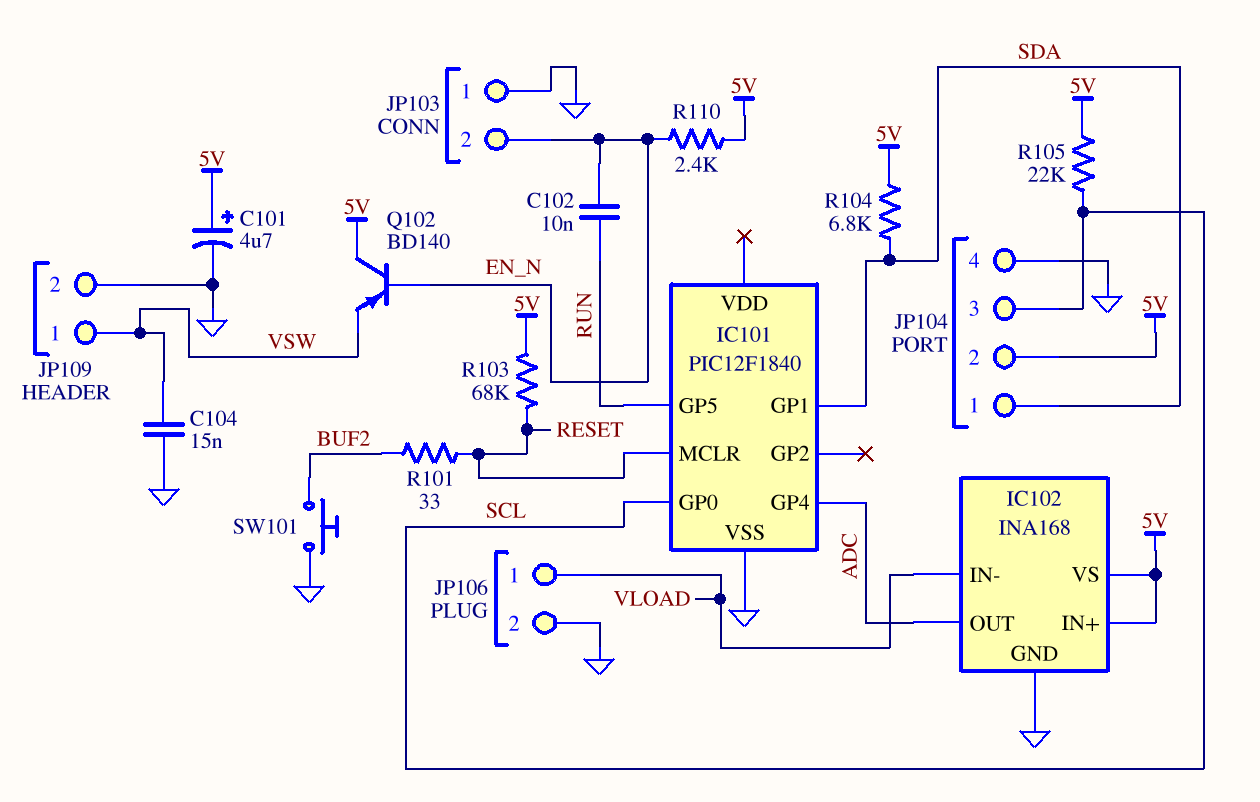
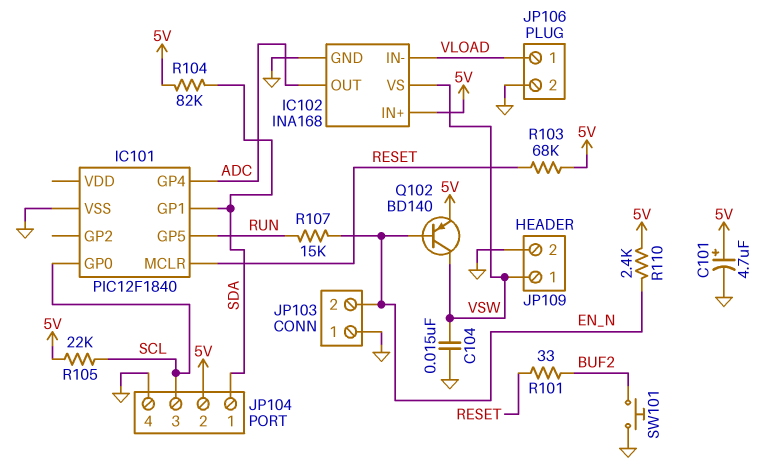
C102: 10nF (EN_N, RUN) -> none
IC102 pin VS: 5V -> VSW
Q102: PNP BD140 (B EN_N, C 5V, E VSW) -> PNP BD140 (B EN_N, C VSW, E 5V)
R104: 6.8k (5V, SDA) -> 82k (5V, SDA)
R107: none -> 15k (EN_N, RUN)

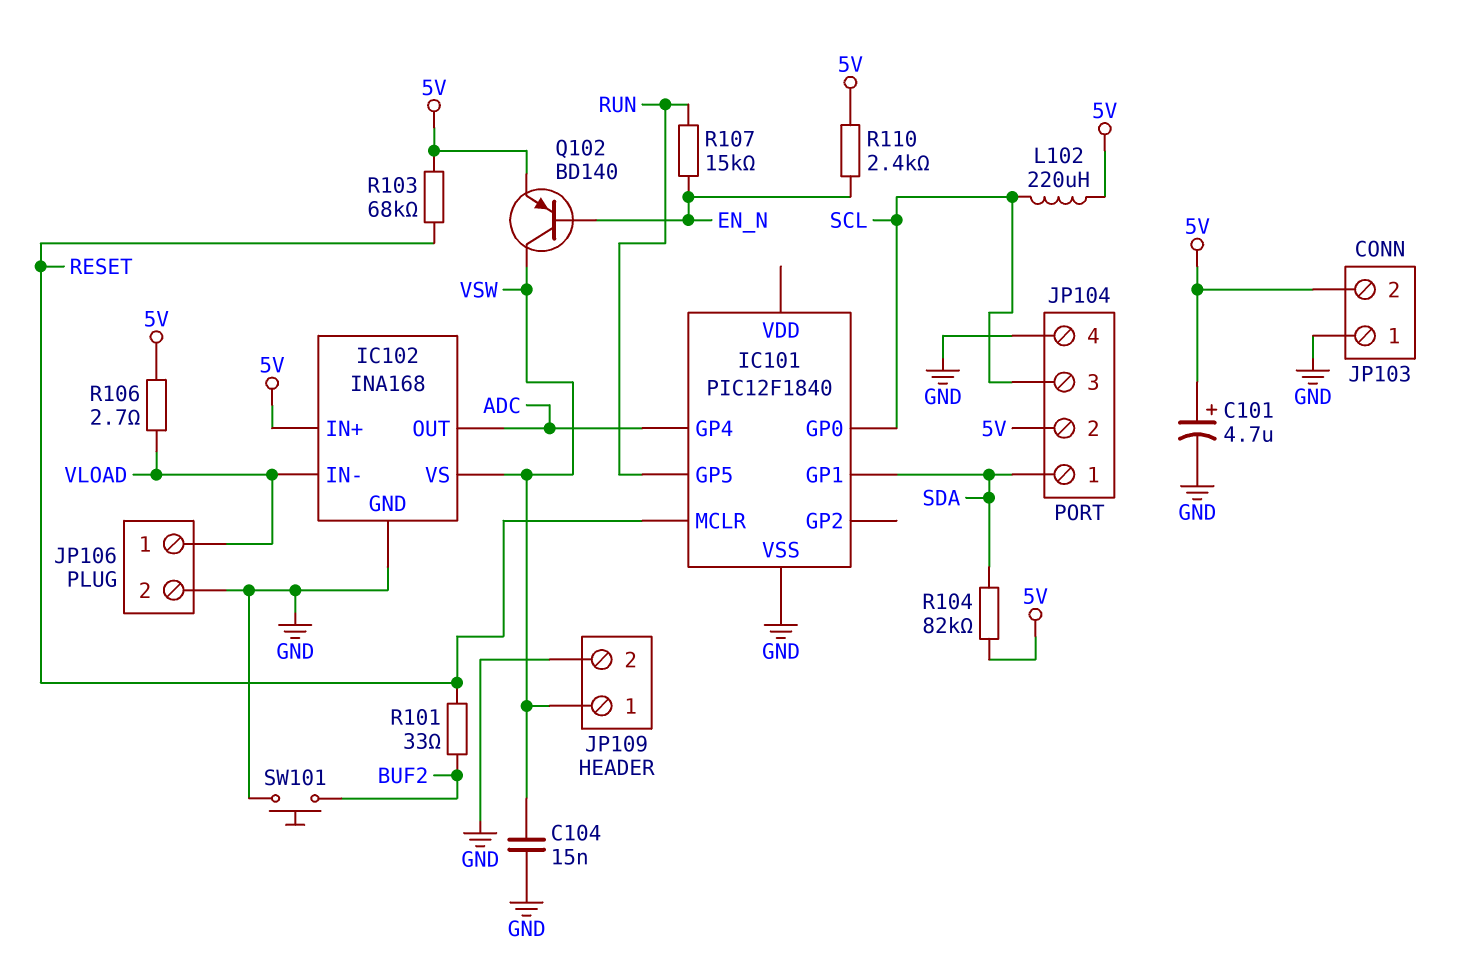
JP103 pin 2: EN_N -> 5V
L102: none -> 220uH (5V, SCL)
R105: 22k (5V, SCL) -> none
R106: none -> 2.7 (5V, VLOAD)

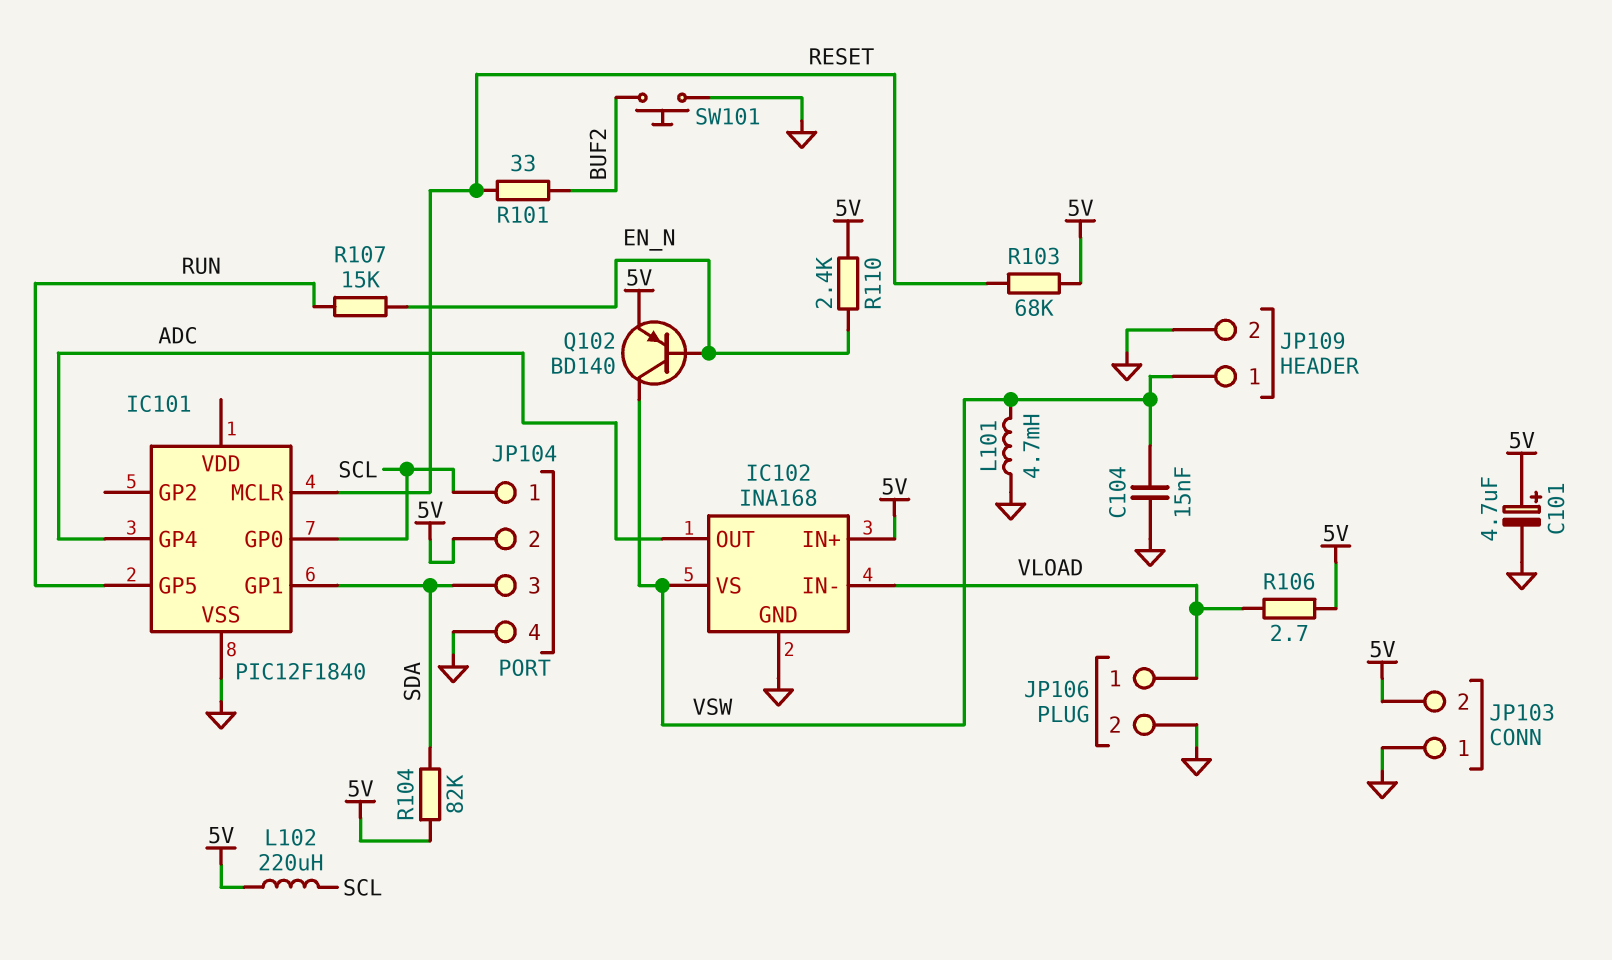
JP104 pin 1: SDA -> SCL
JP104 pin 3: SCL -> SDA
L101: none -> 4.7mH (GND, VSW)

